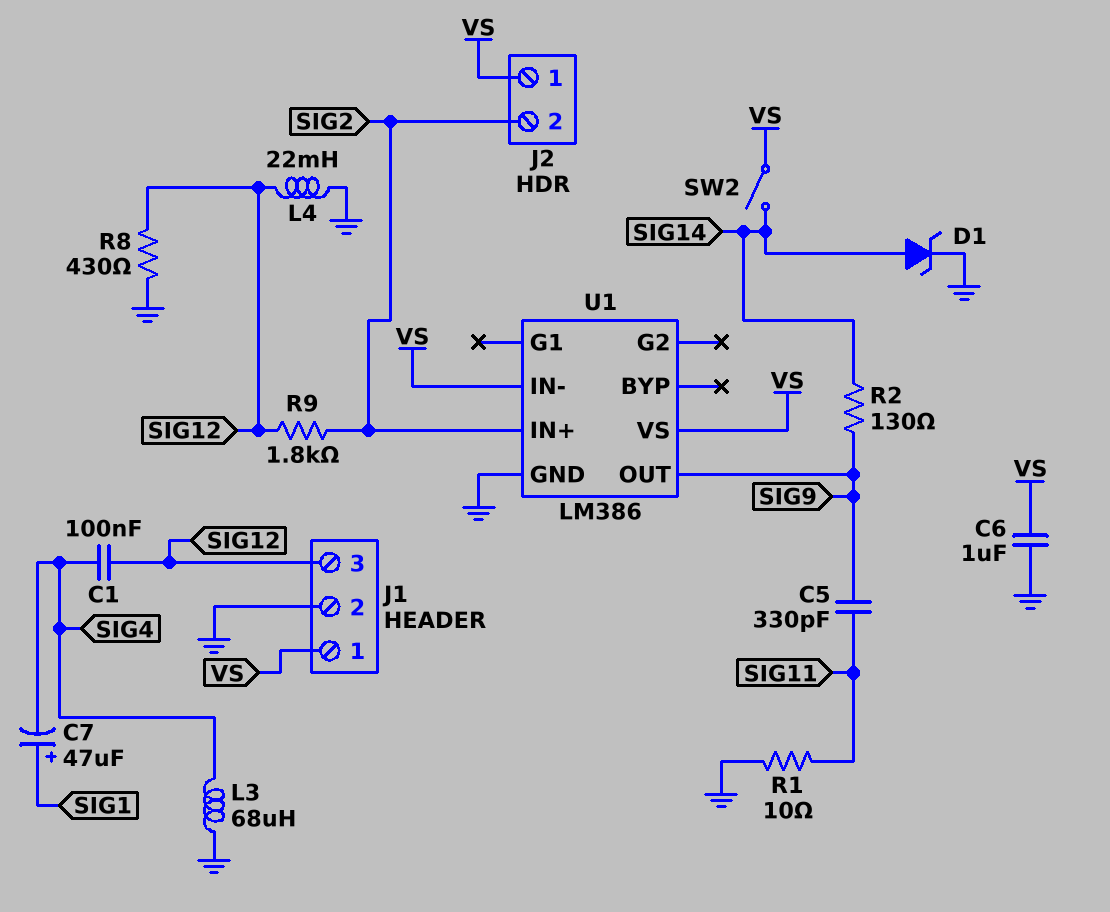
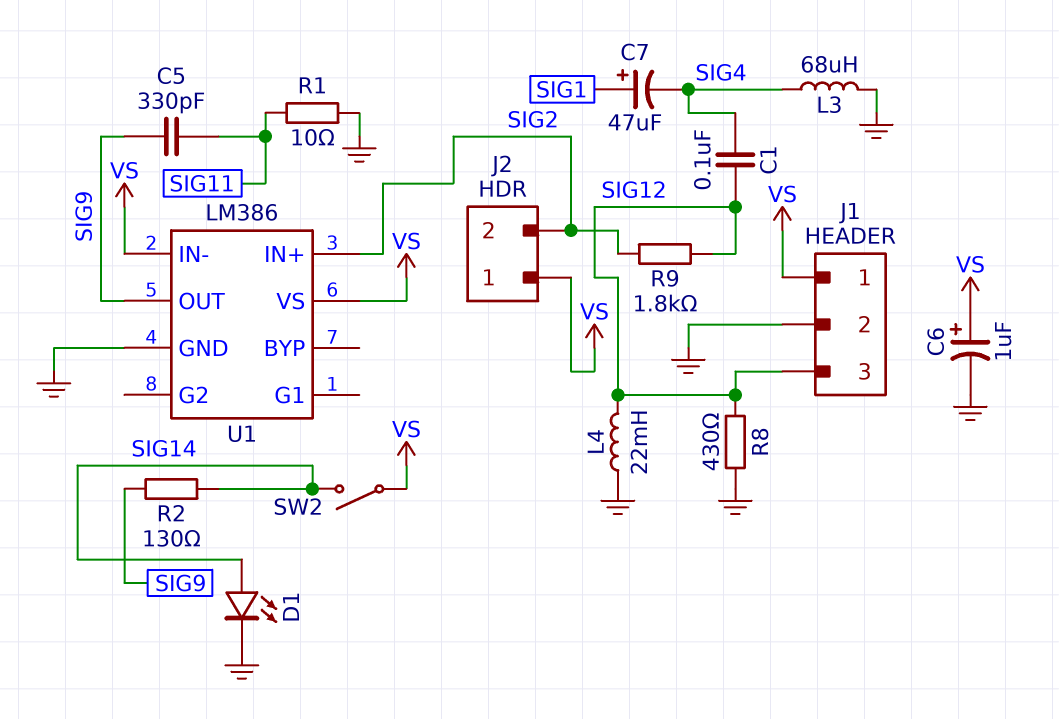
C6: 1uF (GND, VS) -> 1uF (plus VS, minus GND)
D1: zener (A SIG14, K GND) -> LED (A SIG14, K GND)

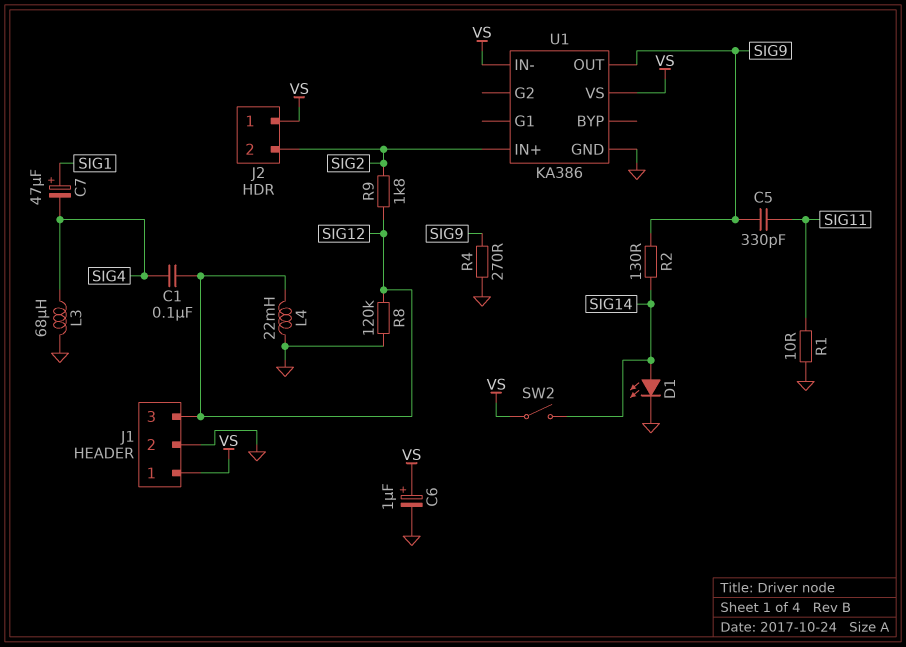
R4: none -> 270 (GND, SIG9)
R8: 430 (GND, SIG12) -> 120k (GND, SIG12)
U1: LM386 -> KA386

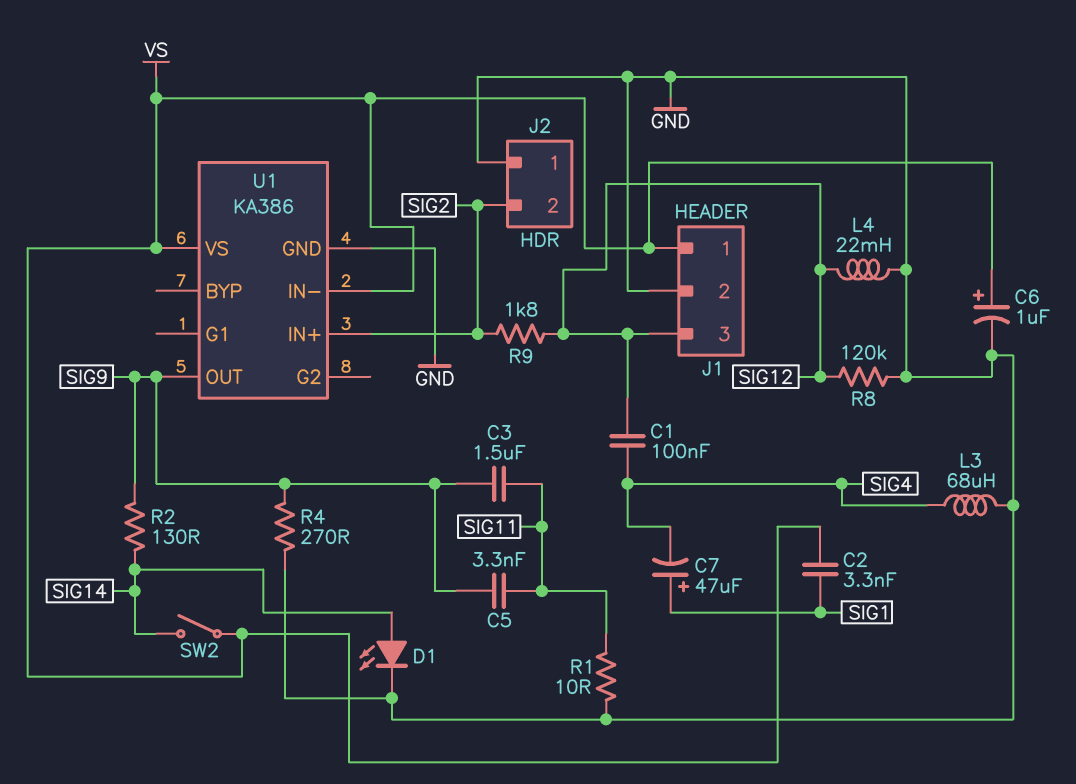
C2: none -> 3.3nF (SIG1, VS)
C3: none -> 1.5uF (SIG9, SIG11)
C5: 330pF (SIG9, SIG11) -> 3.3nF (SIG9, SIG11)
J2 pin 1: VS -> GND

